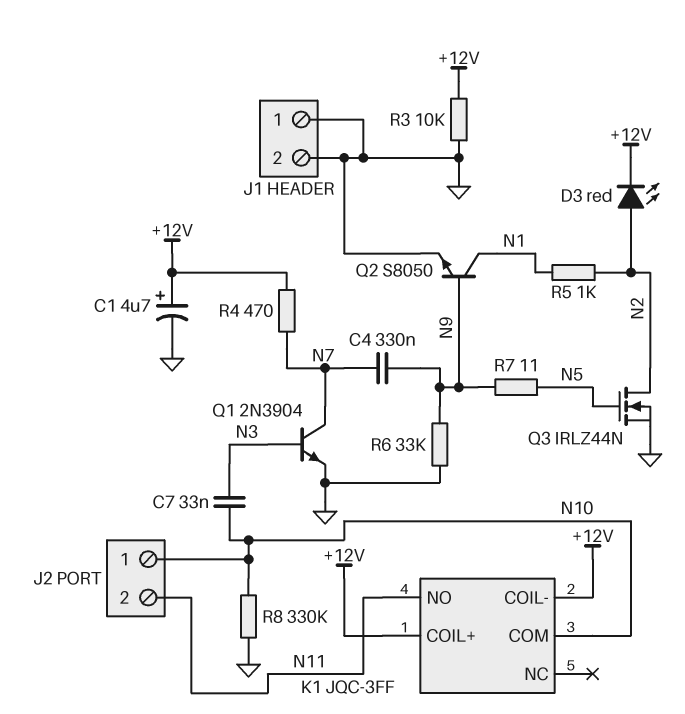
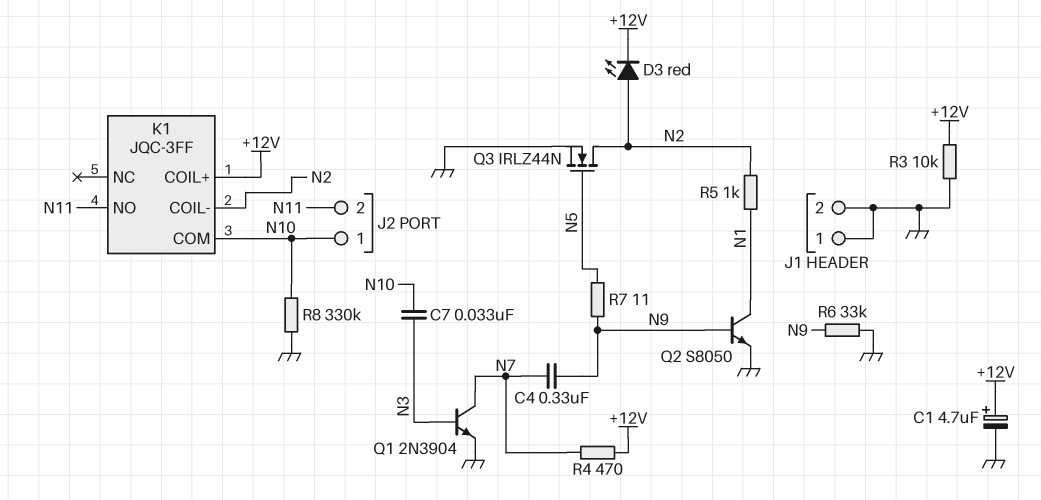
K1 pin COIL-: +12V -> N2

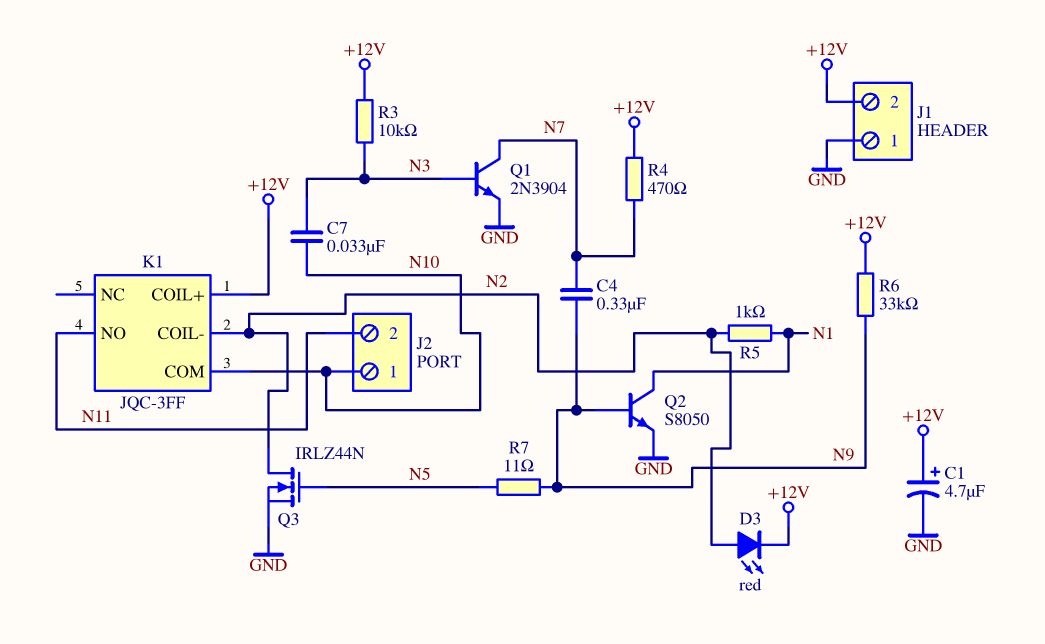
J1 pin 2: GND -> +12V
R3: 10k (+12V, GND) -> 10k (+12V, N3)
R6: 33k (GND, N9) -> 33k (+12V, N9)
R8: 330k (GND, N10) -> none

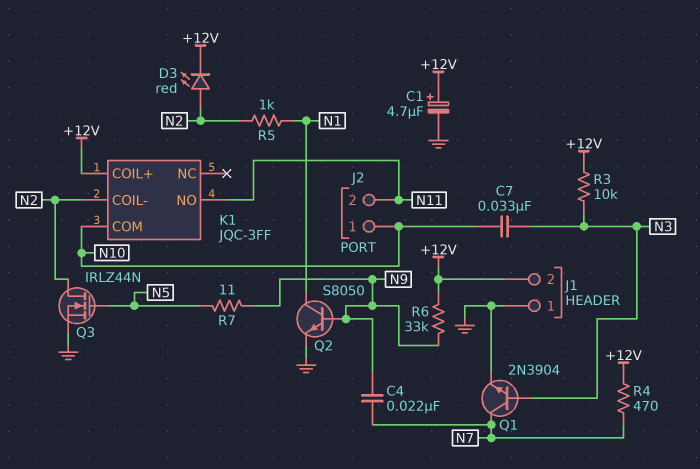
C4: 330nF (N7, N9) -> 22nF (N7, N9)

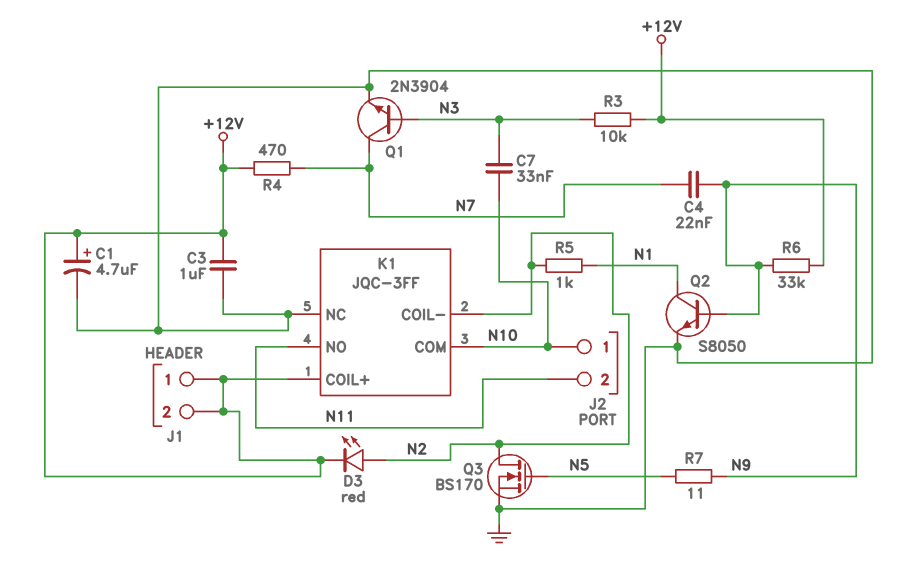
C3: none -> 1uF (+12V, GND)
J1 pin 1: GND -> +12V
K1 pin NC: none -> GND
Q3: NMOS IRLZ44N (G N5, D N2, S GND) -> NMOS BS170 (G N5, D N2, S GND)

